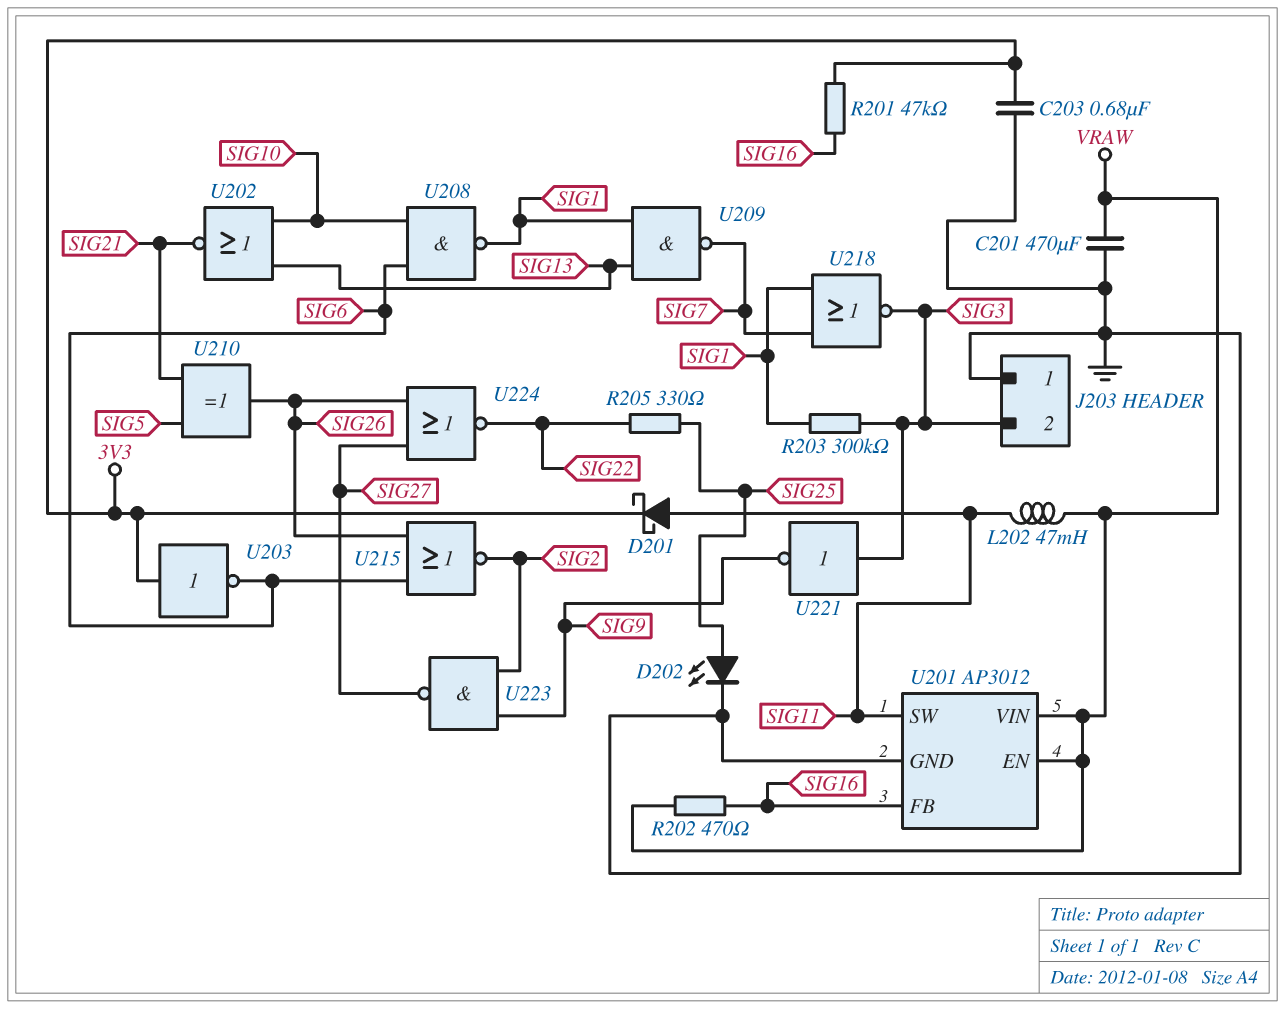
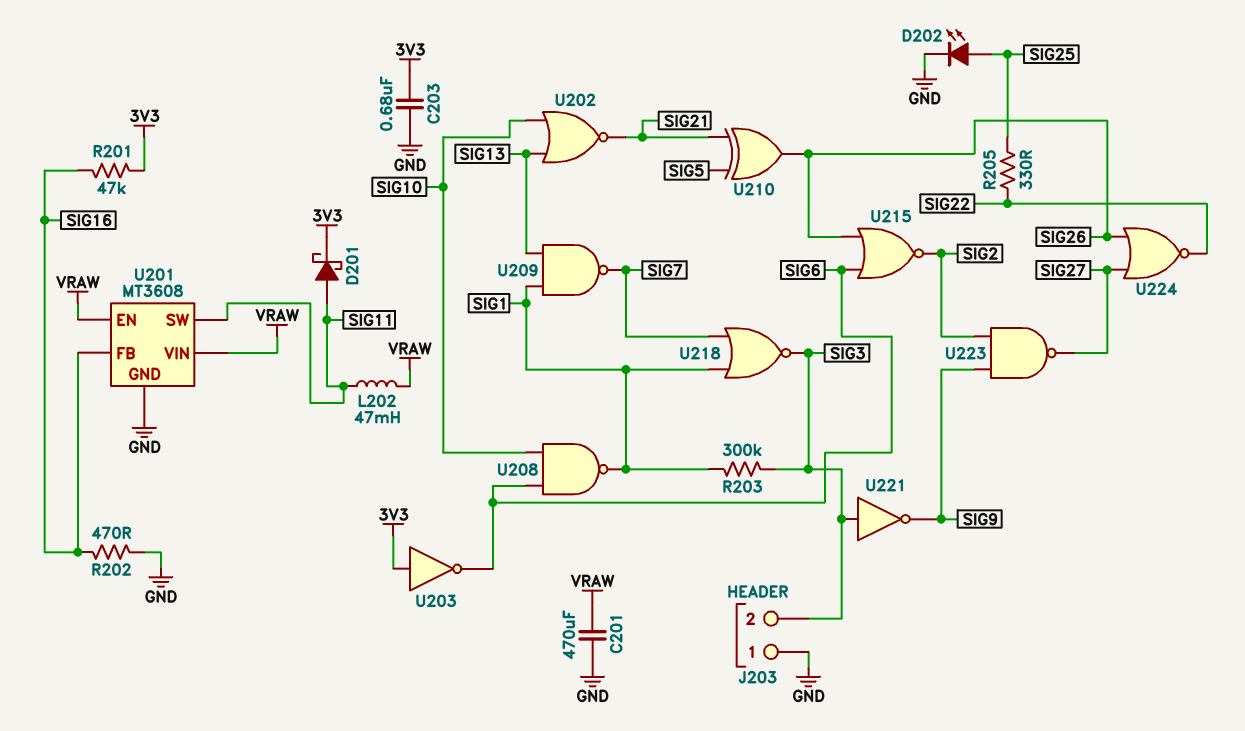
R202: 470 (SIG16, VRAW) -> 470 (GND, SIG16)
U201: AP3012 -> MT3608

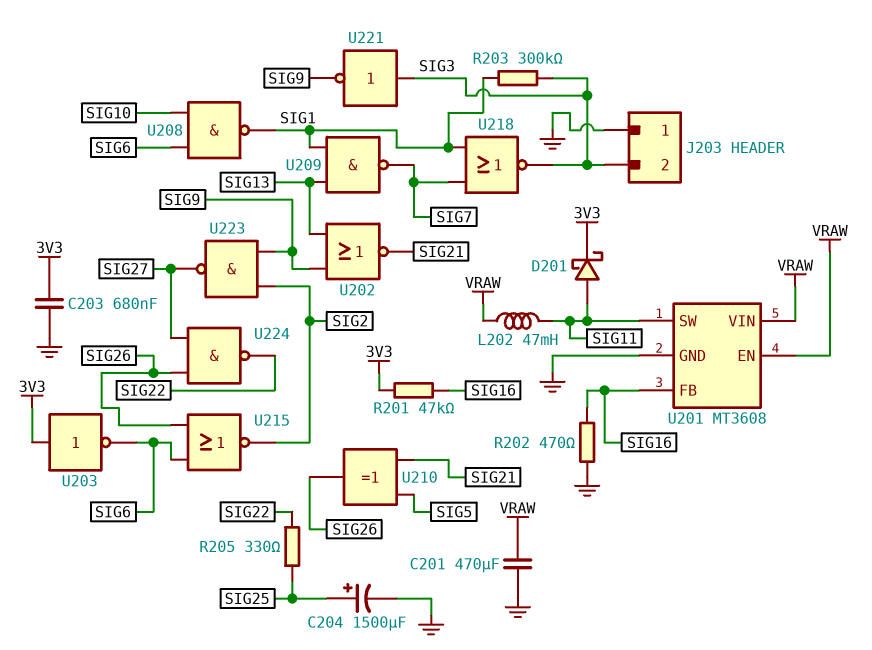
C204: none -> 1500uF (plus SIG25, minus GND)
D202: LED (A SIG25, K GND) -> none
U202: NOR (in SIG10, in SIG13, out SIG21) -> NOR (in SIG9, in SIG13, out SIG21)
U224: NOR (in SIG26, in SIG27, out SIG22) -> NAND (in SIG26, in SIG27, out SIG22)

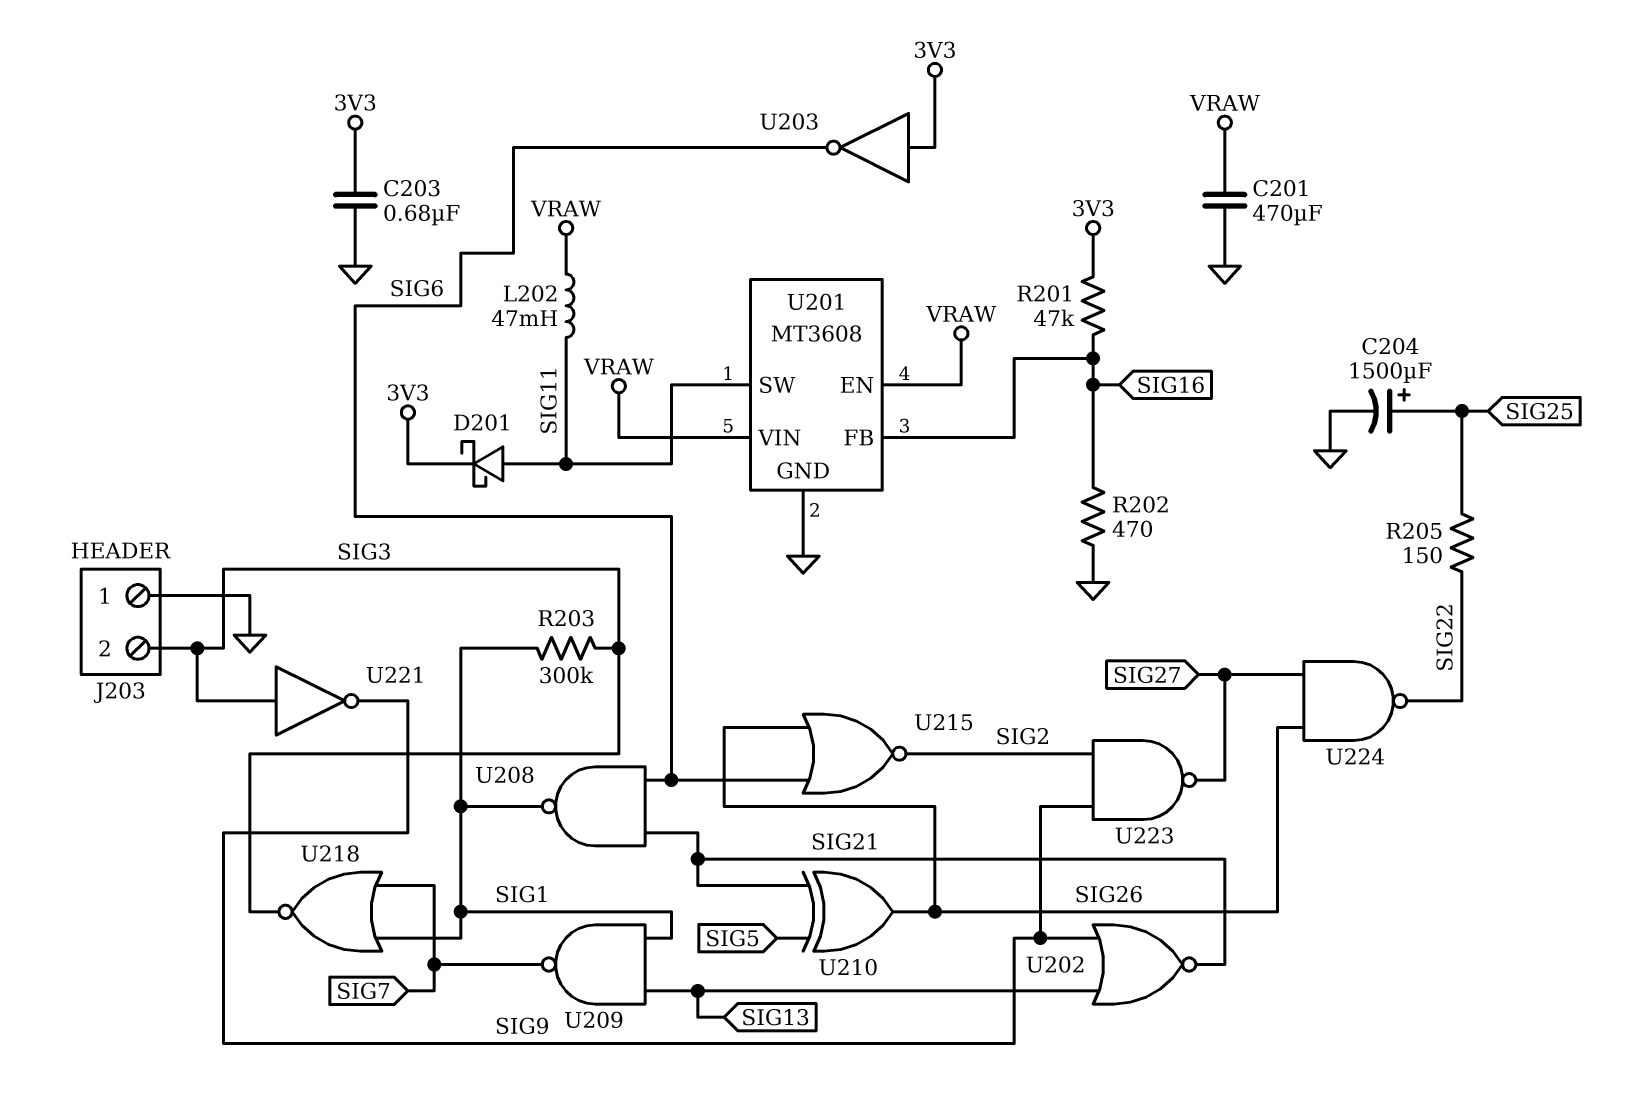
R205: 330 (SIG22, SIG25) -> 150 (SIG22, SIG25)
U208: NAND (in SIG6, in SIG10, out SIG1) -> NAND (in SIG6, in SIG21, out SIG1)

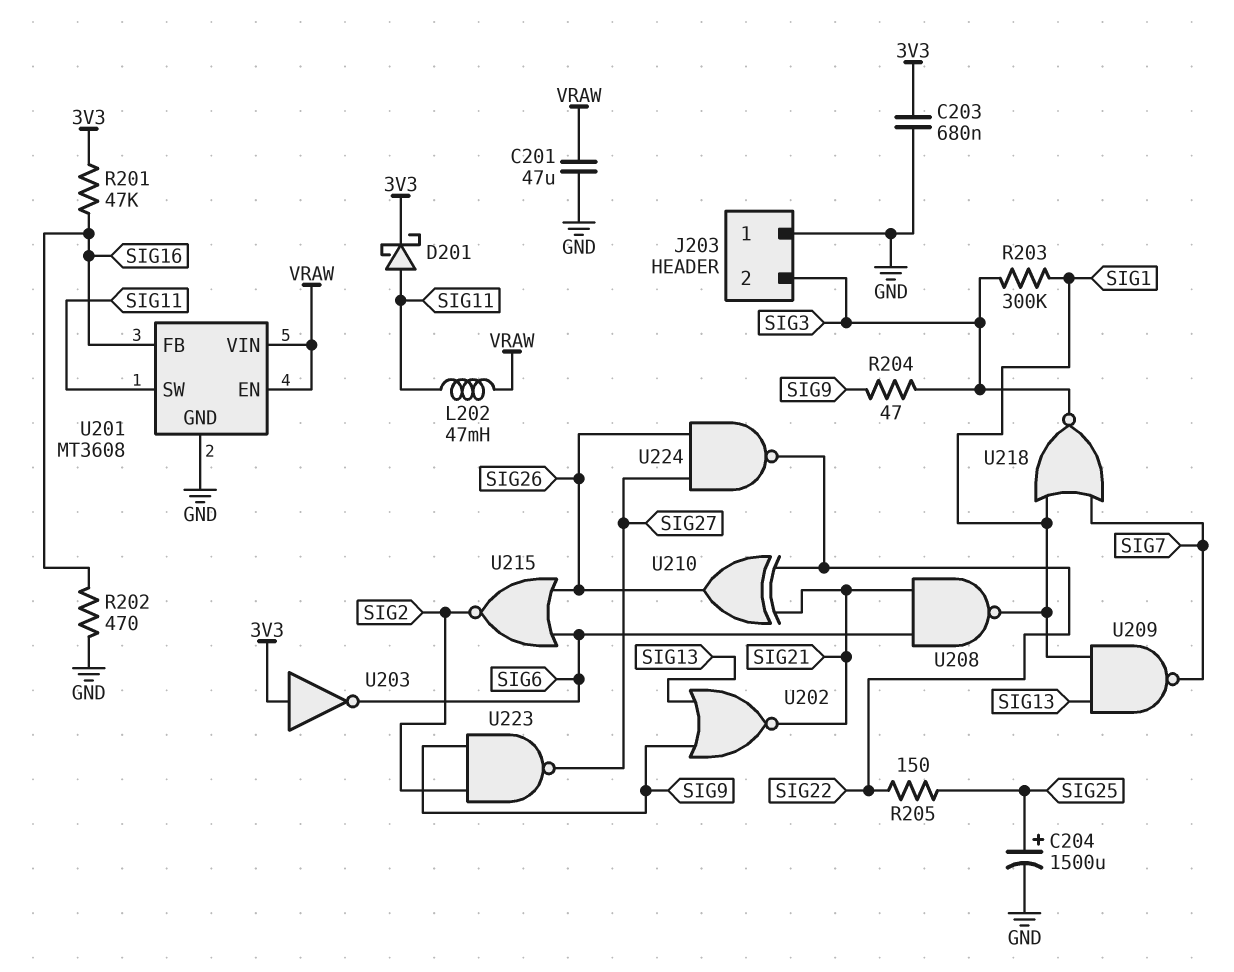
C201: 470uF (GND, VRAW) -> 47uF (GND, VRAW)
R204: none -> 47 (SIG3, SIG9)
U210: XOR (in SIG5, in SIG21, out SIG26) -> XOR (in SIG21, in SIG22, out SIG26)
U221: NOT (in SIG3, out SIG9) -> none

